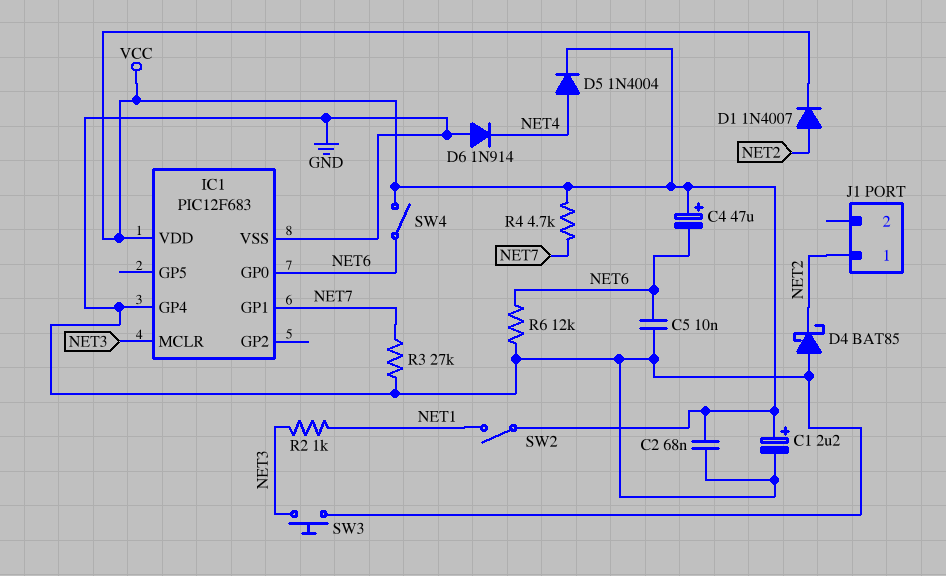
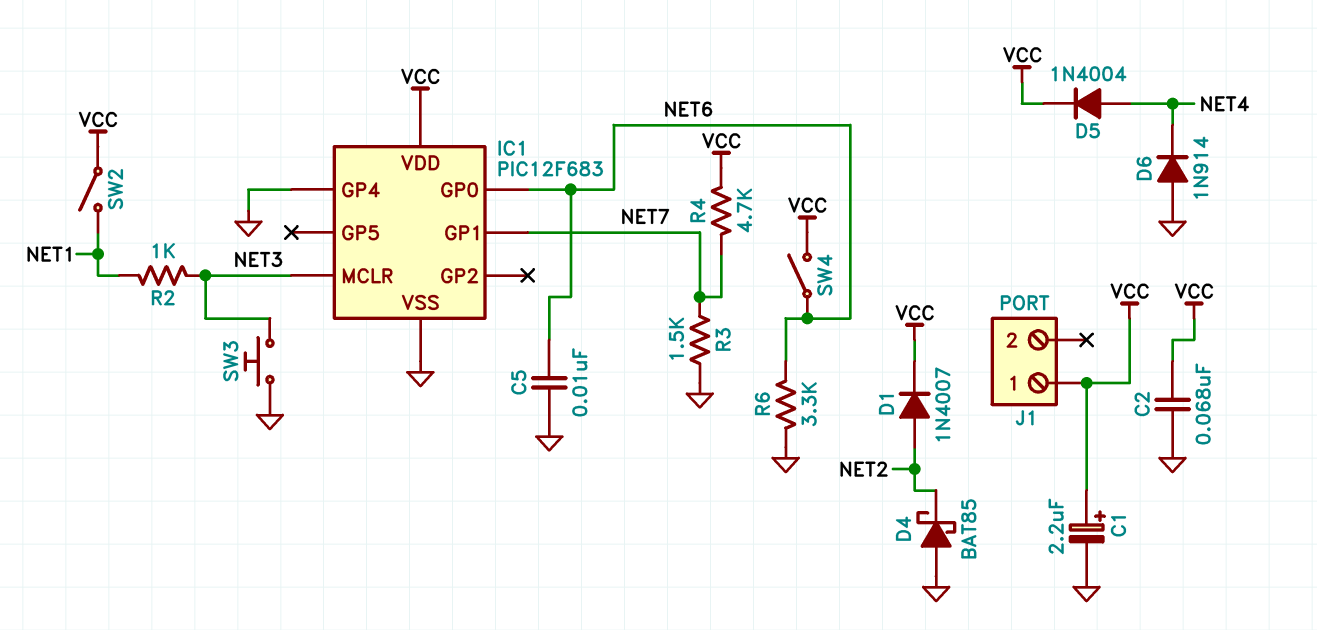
C4: 47uF (plus VCC, minus NET6) -> none
J1 pin 1: NET2 -> VCC
R3: 27k (GND, NET7) -> 1.5k (GND, NET7)
R6: 12k (GND, NET6) -> 3.3k (GND, NET6)

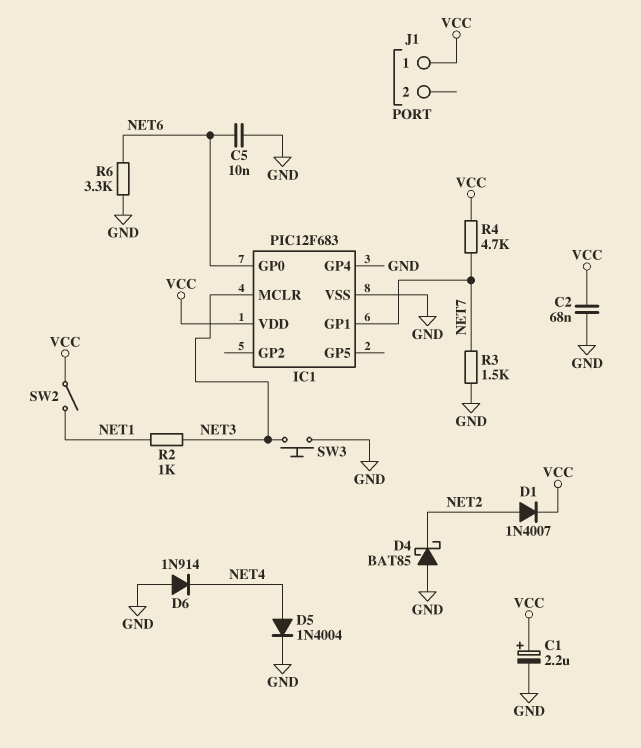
D5: diode 1N4004 (A NET4, K VCC) -> diode 1N4004 (A NET4, K GND)
SW4: switch (NET6, VCC) -> none

